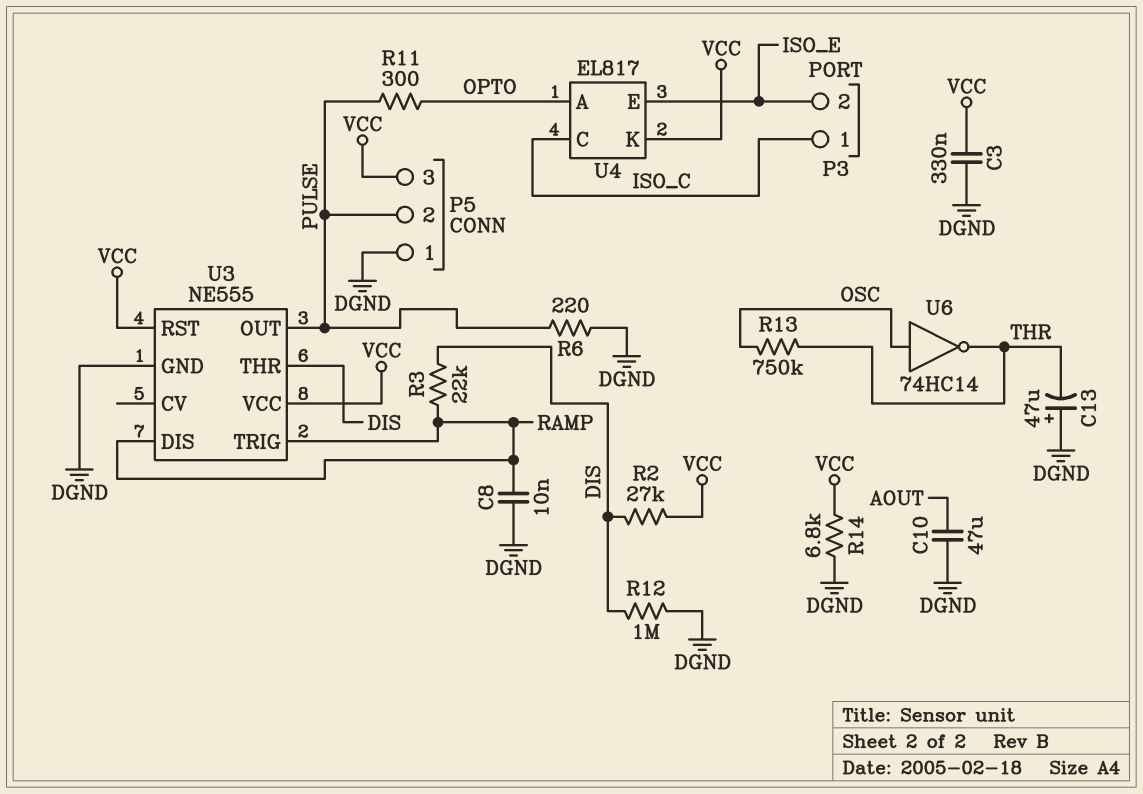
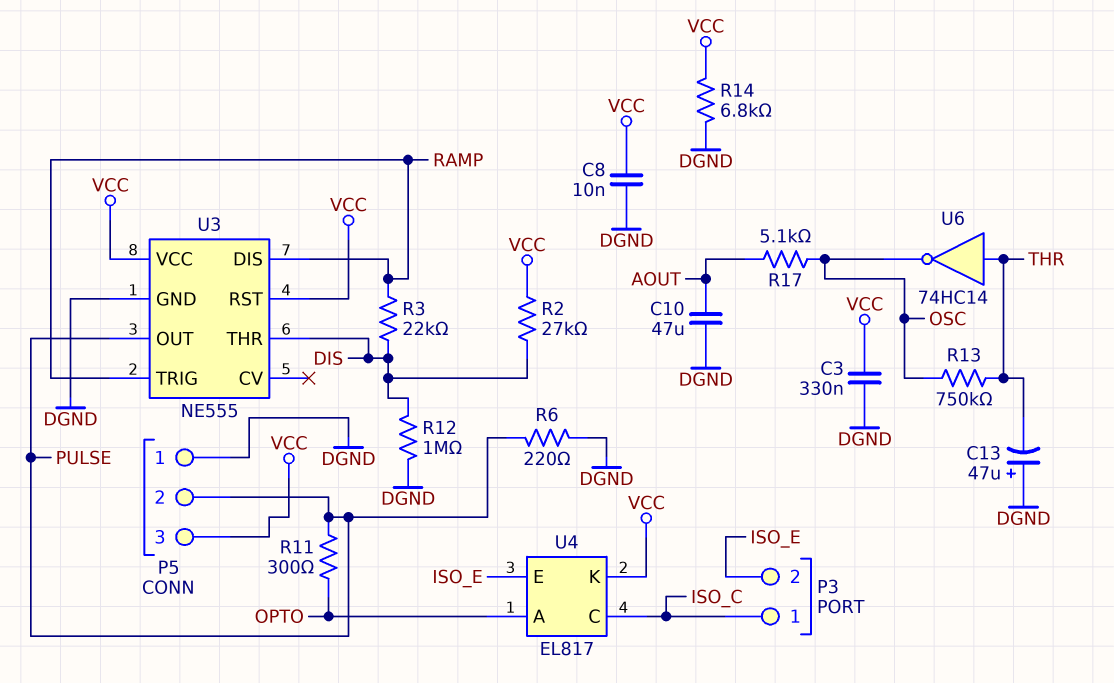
C8: 10nF (DGND, RAMP) -> 10nF (DGND, VCC)
R17: none -> 5.1k (AOUT, OSC)
U6: NOT 74HC14 (in OSC, out THR) -> NOT 74HC14 (in THR, out OSC)

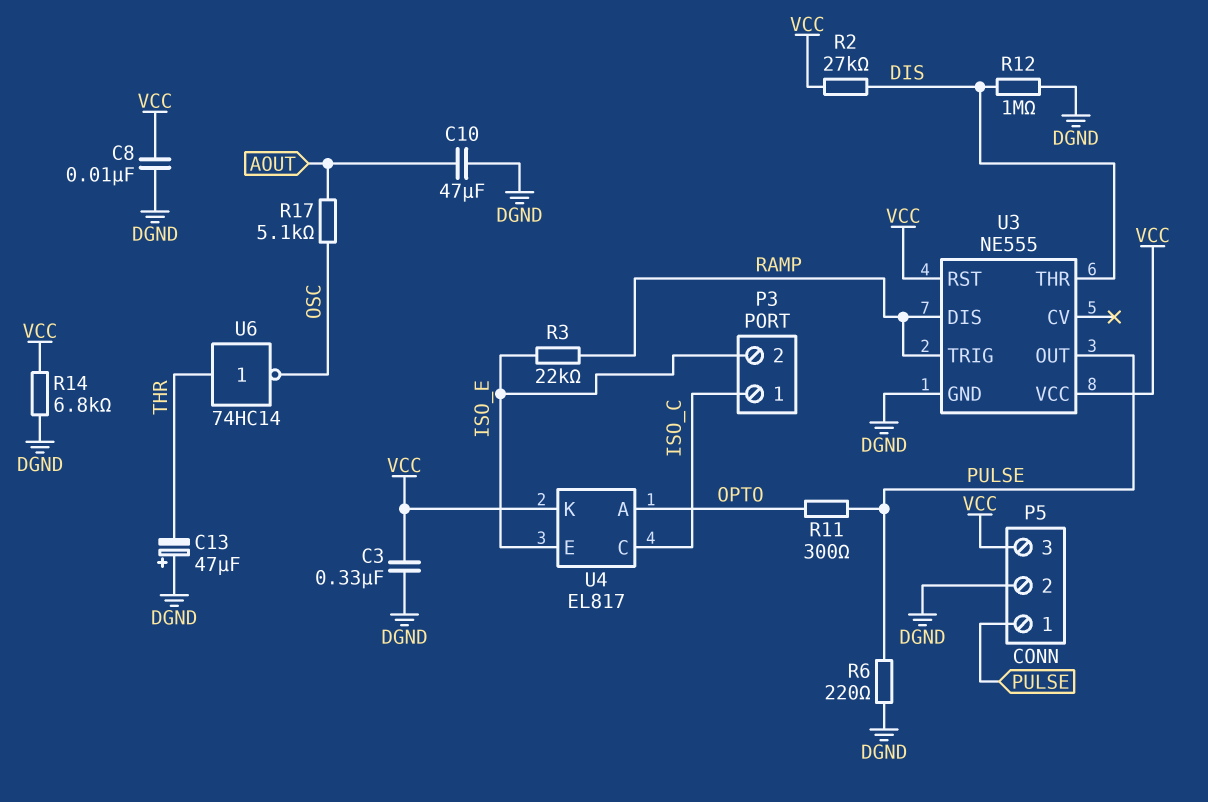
P5 pin 1: DGND -> PULSE
P5 pin 2: PULSE -> DGND
R3: 22k (DIS, RAMP) -> 22k (ISO_E, RAMP)
R13: 750k (OSC, THR) -> none

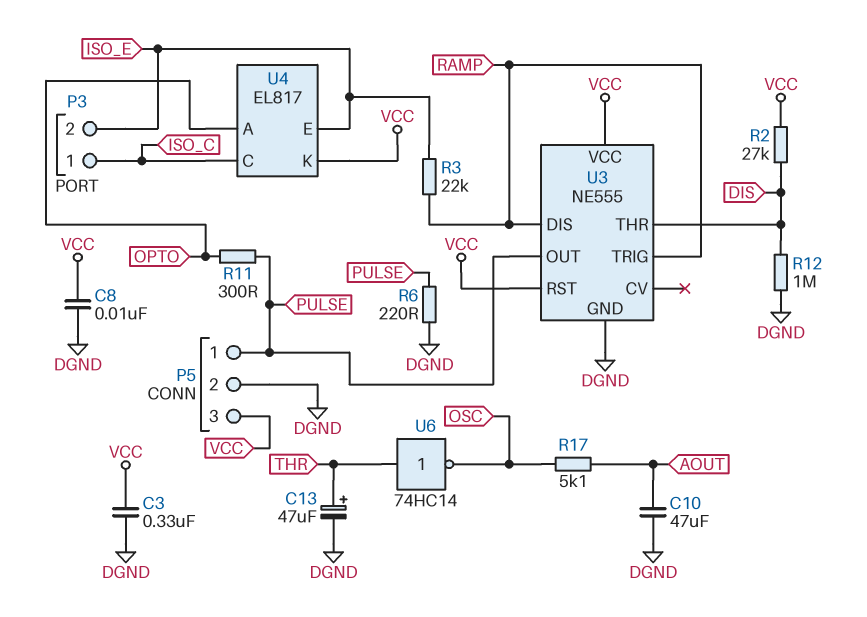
C13: 47uF (plus DGND, minus THR) -> 47uF (plus THR, minus DGND)
R14: 6.8k (DGND, VCC) -> none

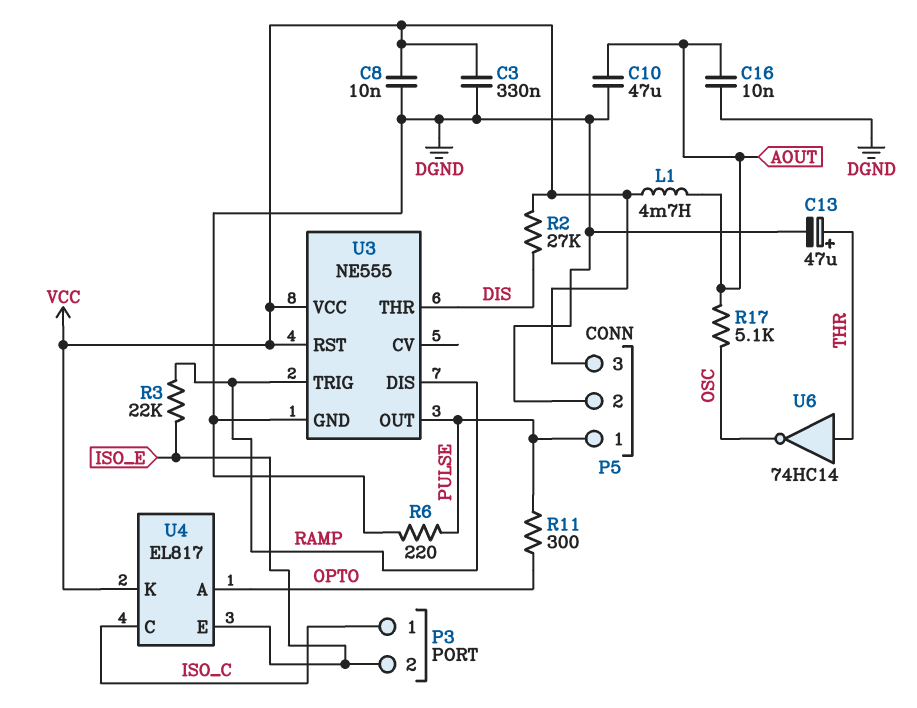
C16: none -> 10nF (AOUT, DGND)
L1: none -> 4.7mH (AOUT, VCC)
R12: 1M (DGND, DIS) -> none

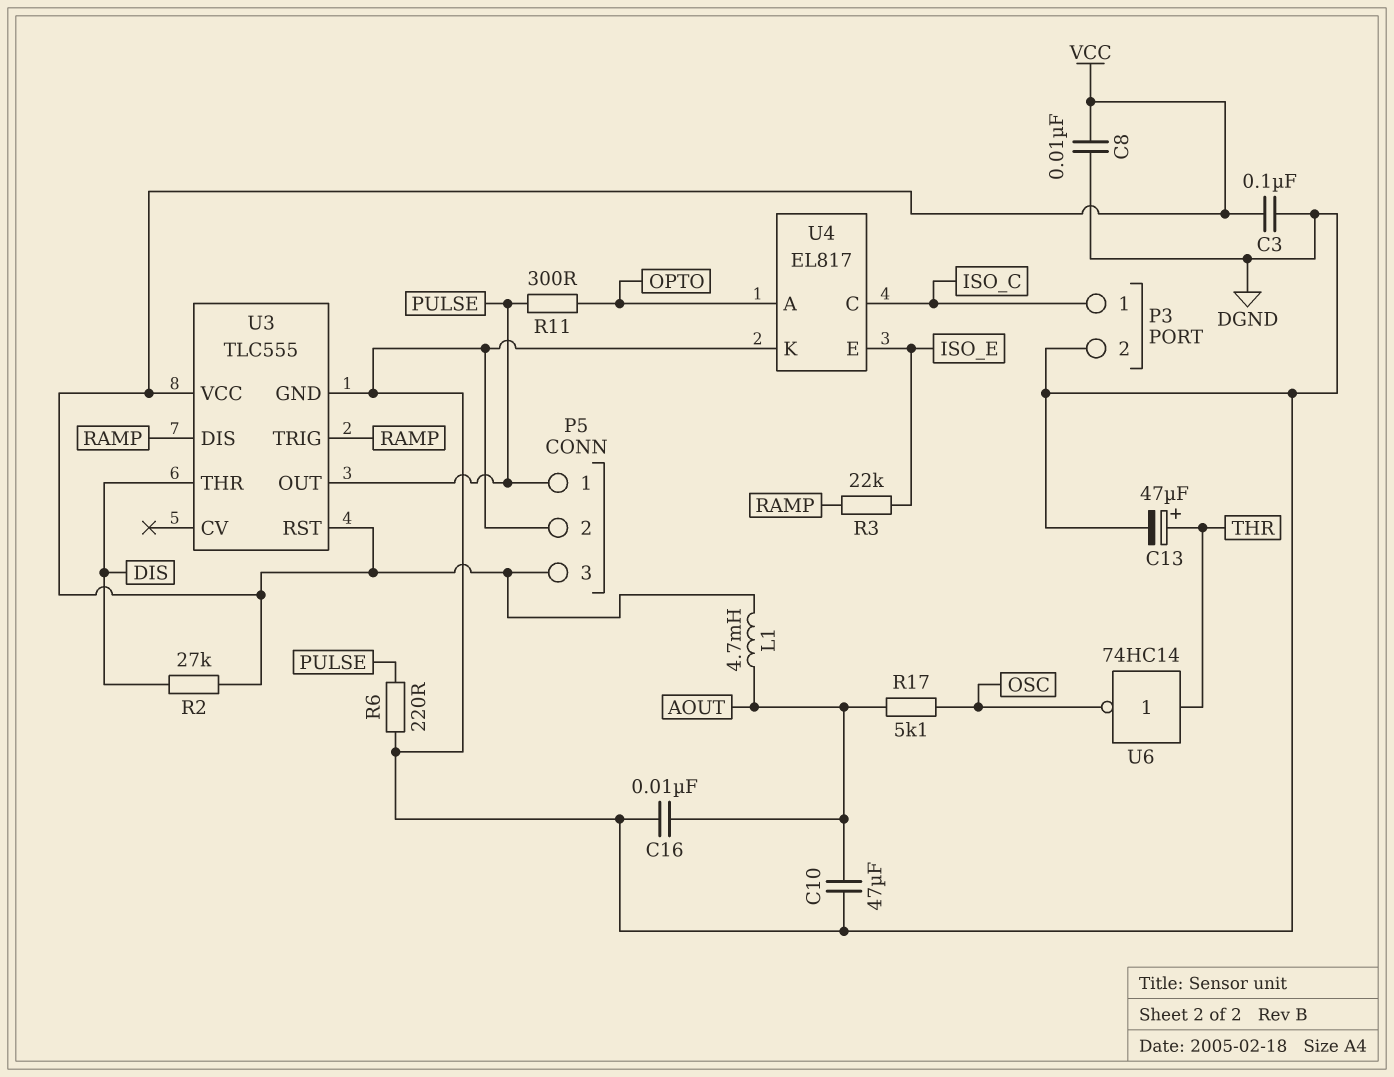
C3: 330nF (DGND, VCC) -> 100nF (DGND, VCC)
P3 pin 2: ISO_E -> DGND
U3: NE555 -> TLC555
U4 pin K: VCC -> DGND

